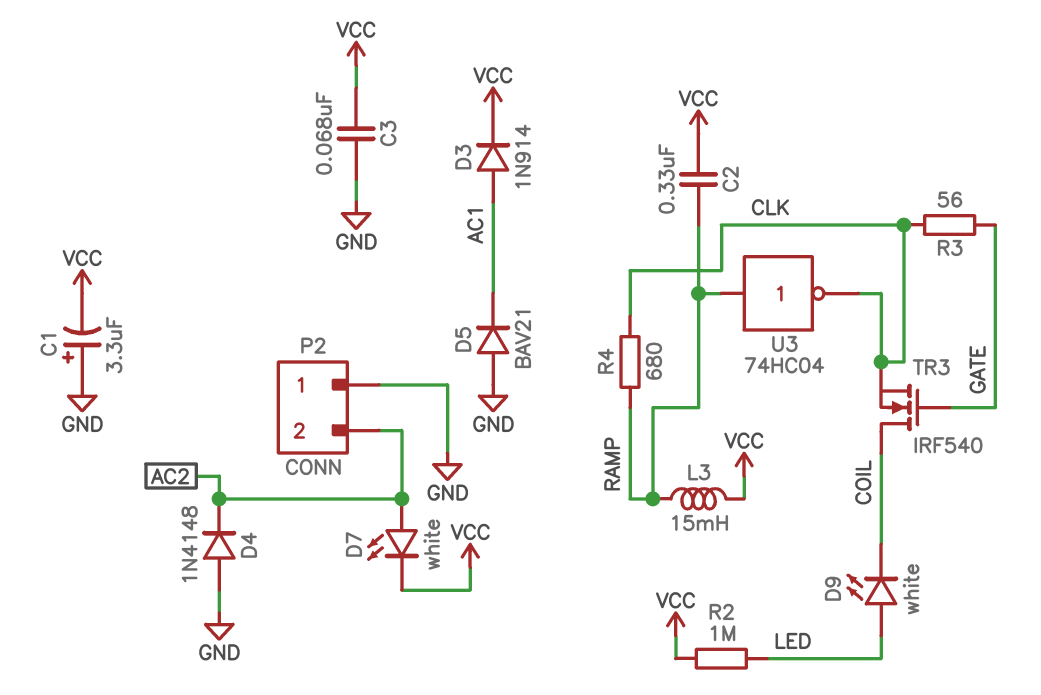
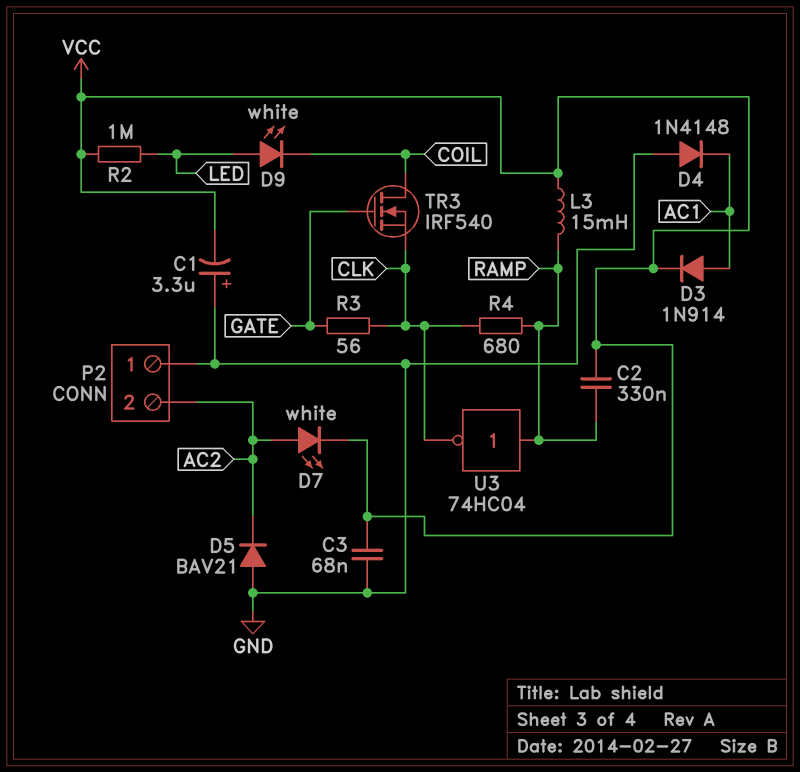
D4: diode 1N4148 (A GND, K AC2) -> diode 1N4148 (A GND, K AC1)
D5: diode BAV21 (A GND, K AC1) -> diode BAV21 (A GND, K AC2)

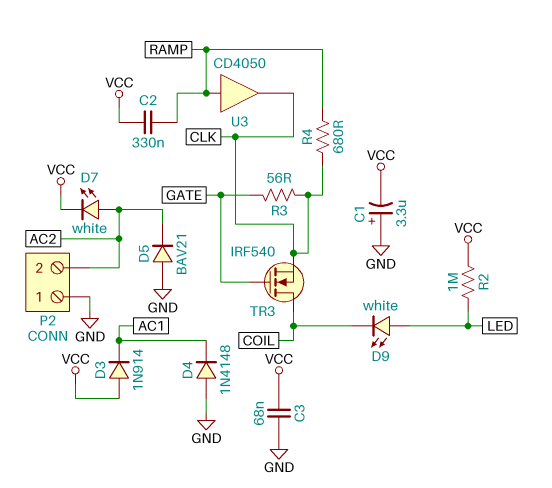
D3: diode 1N914 (A AC1, K VCC) -> diode 1N914 (A VCC, K AC1)
L3: 15mH (RAMP, VCC) -> none
U3: NOT 74HC04 (in RAMP, out CLK) -> buffer CD4050 (in RAMP, out CLK)

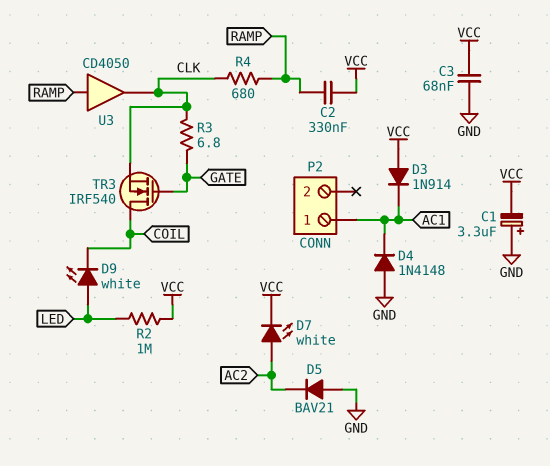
P2 pin 1: GND -> AC1
P2 pin 2: AC2 -> none
R3: 56 (CLK, GATE) -> 6.8 (CLK, GATE)

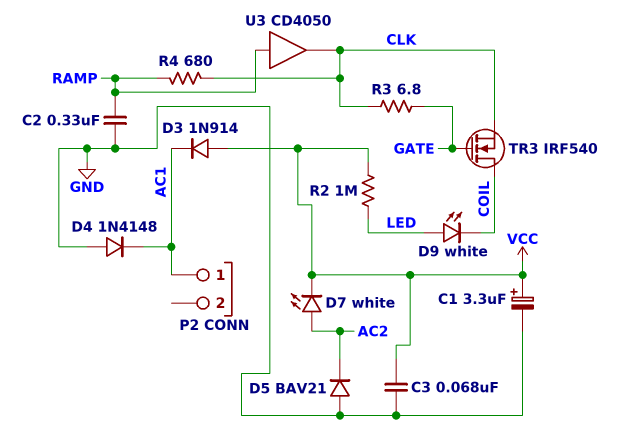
C1: 3.3uF (plus GND, minus VCC) -> 3.3uF (plus VCC, minus GND)
C2: 330nF (RAMP, VCC) -> 330nF (GND, RAMP)

